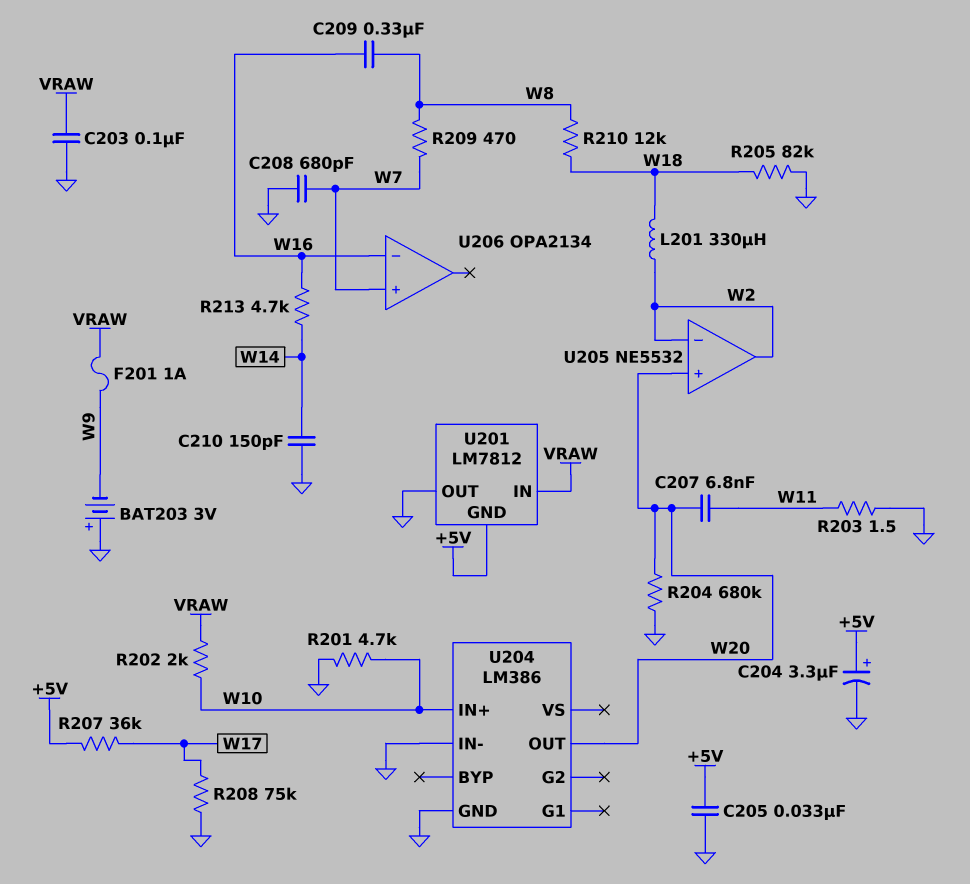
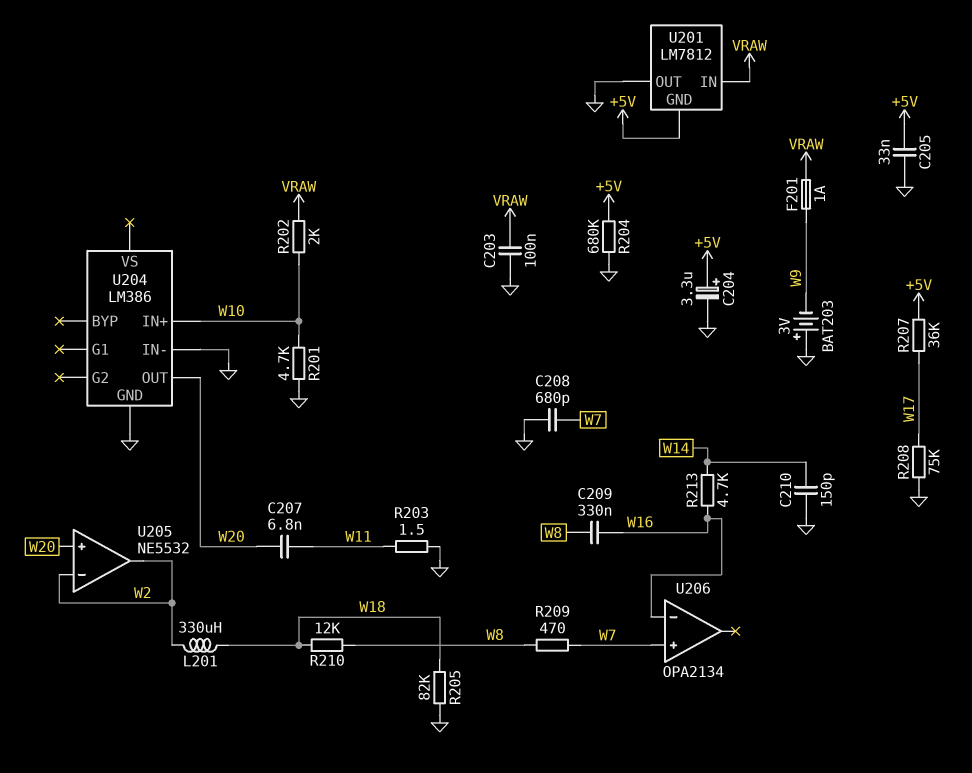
R204: 680k (GND, W20) -> 680k (+5V, GND)

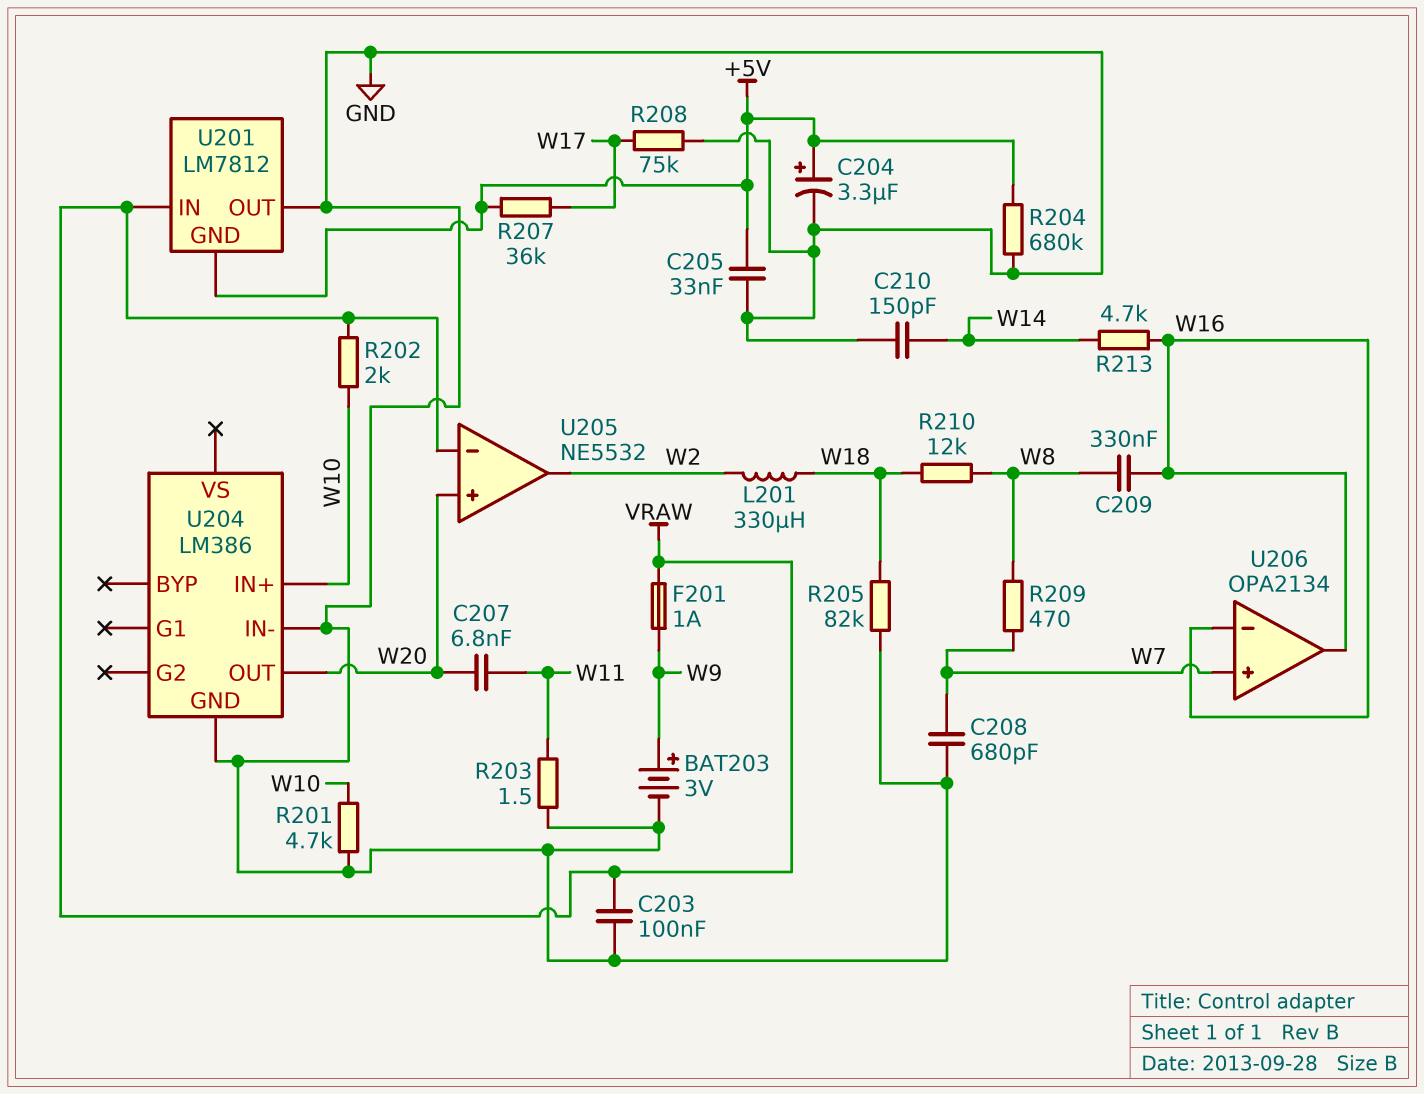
BAT203: 3V (plus GND, minus W9) -> 3V (plus W9, minus GND)
U205 pin in-: W2 -> VRAW
U206 pin out: none -> W16

